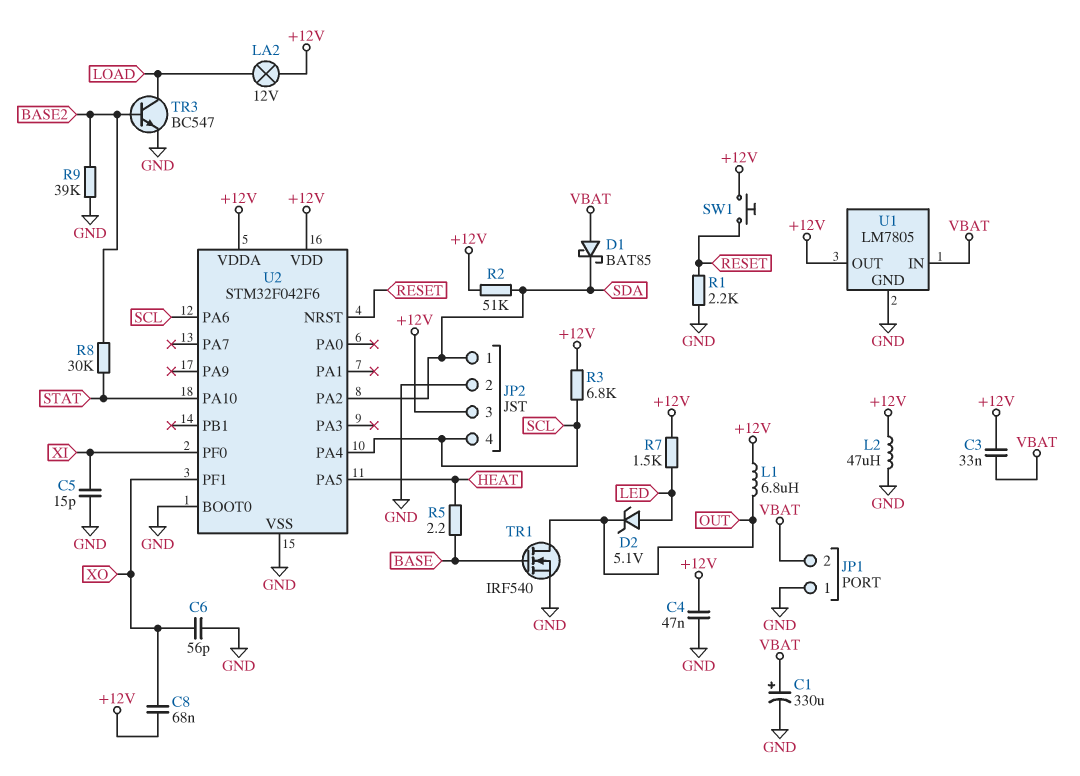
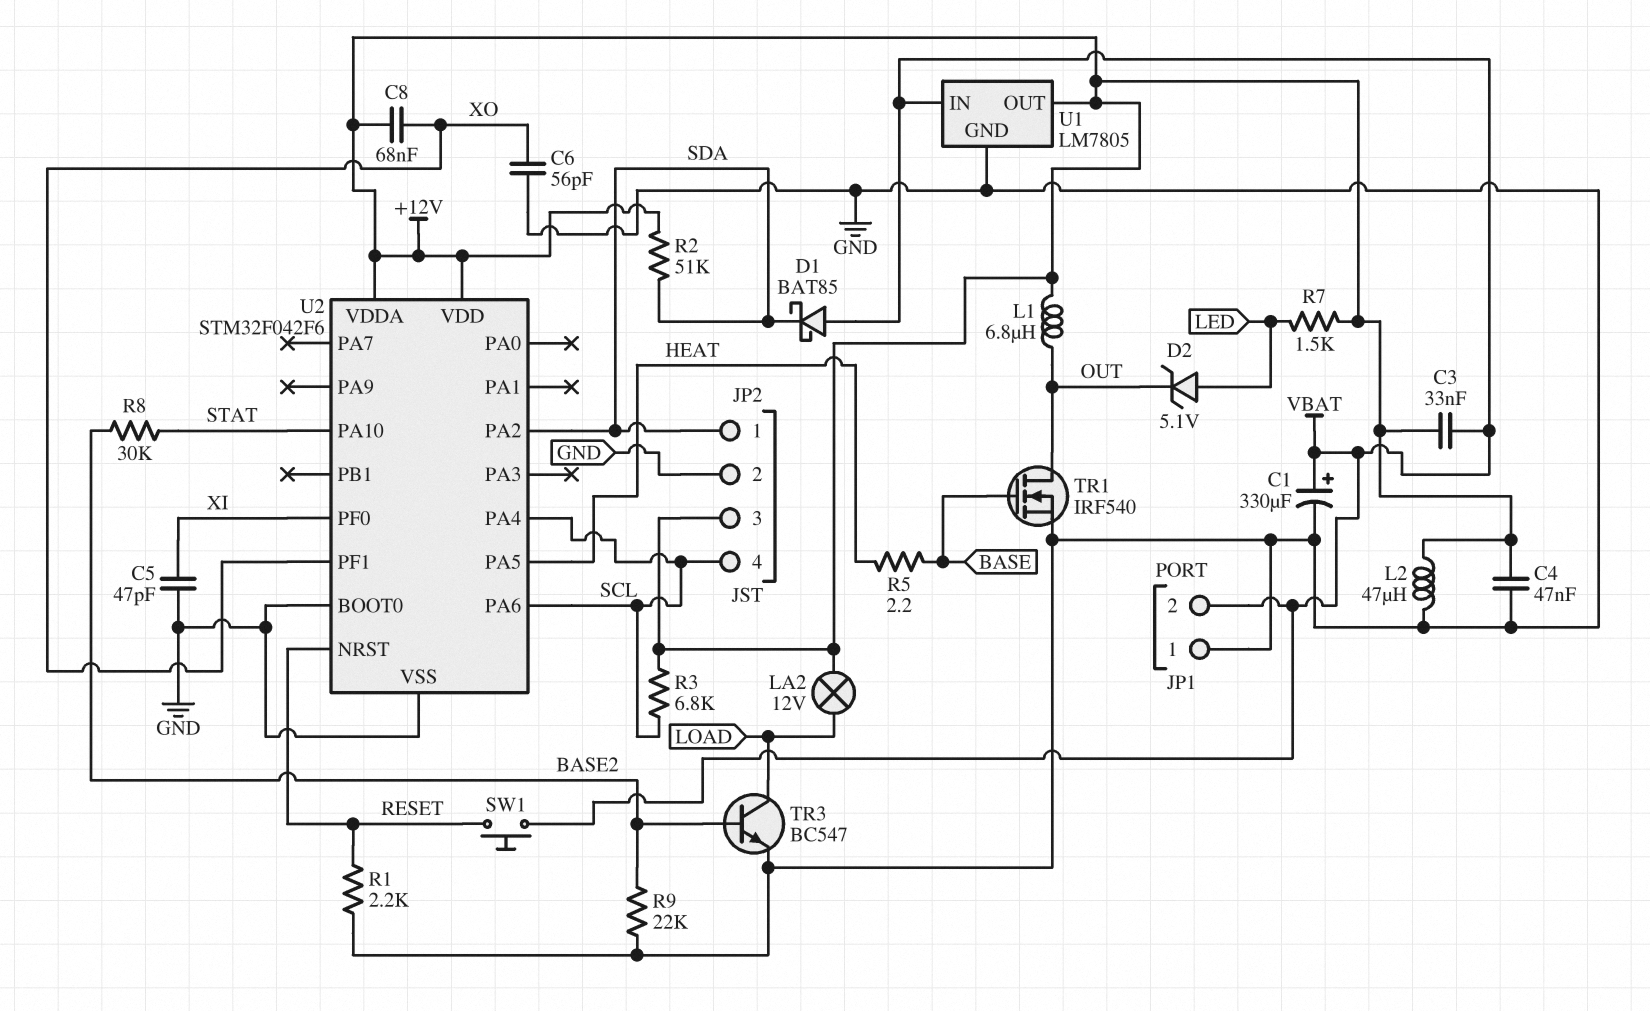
C5: 15pF (GND, XI) -> 47pF (GND, XI)
R9: 39k (BASE2, GND) -> 22k (BASE2, GND)
SW1: button (+12V, RESET) -> button (RESET, VBAT)

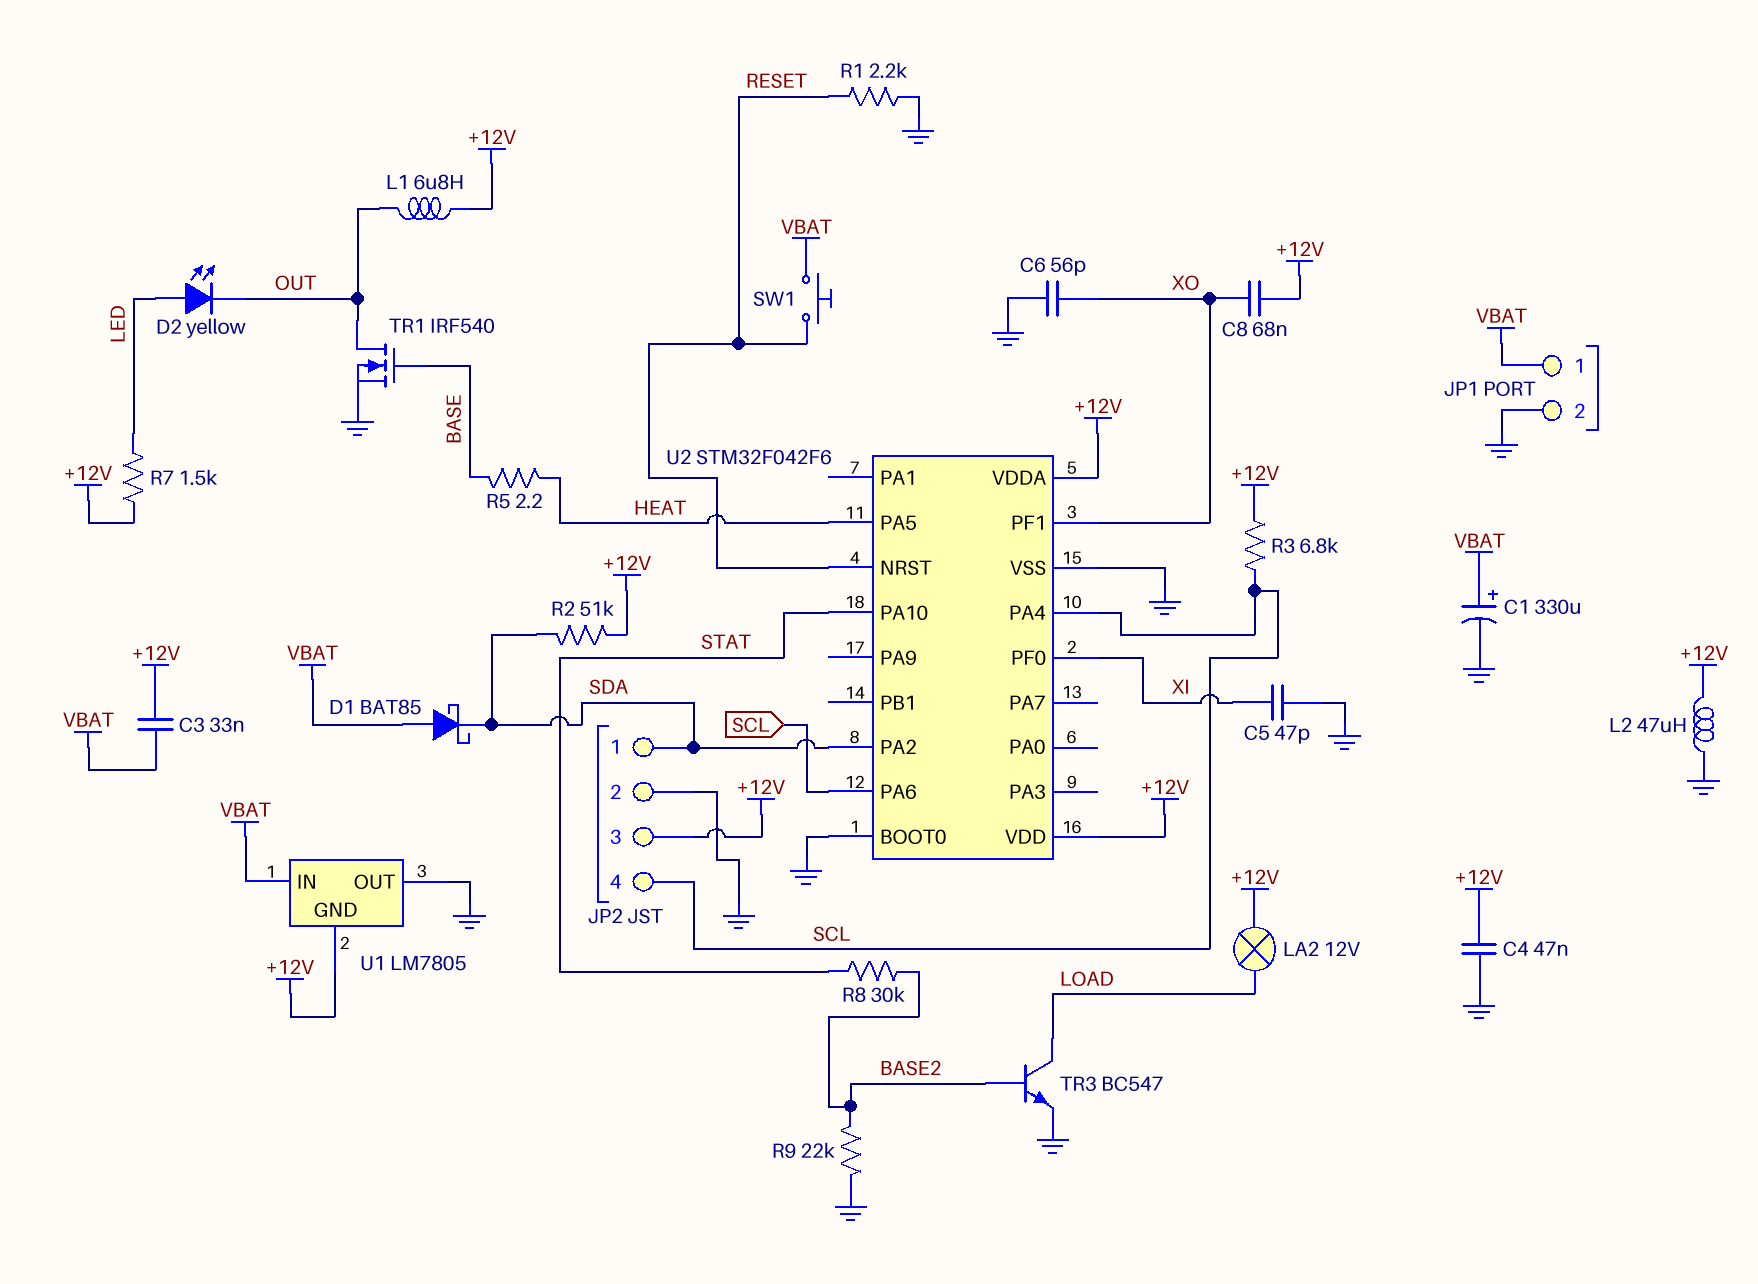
D2: zener 5.1V (A LED, K OUT) -> LED yellow (A LED, K OUT)
JP1 pin 1: GND -> VBAT
JP1 pin 2: VBAT -> GND
U1 pin GND: GND -> +12V
U1 pin OUT: +12V -> GND

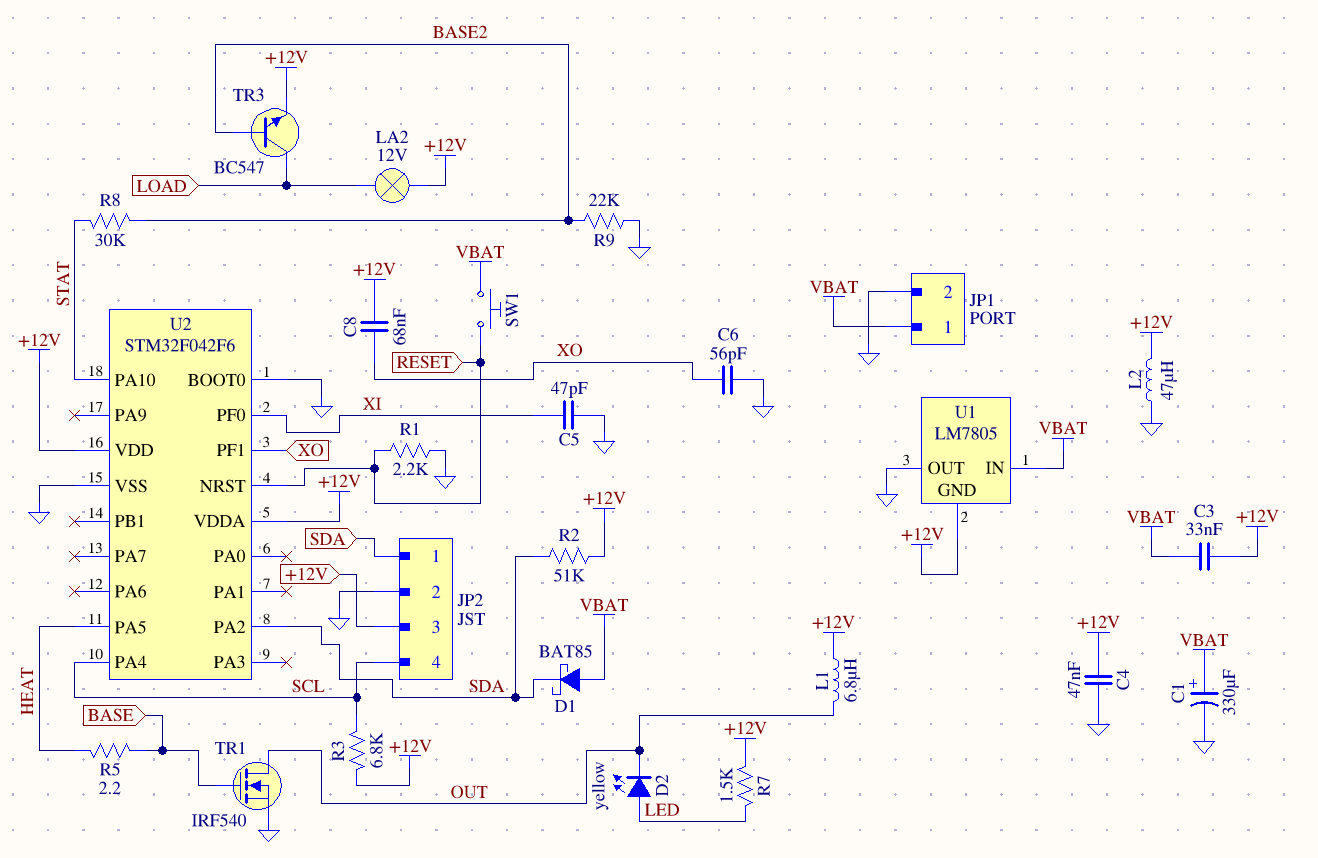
TR3: NPN BC547 (B BASE2, C LOAD, E GND) -> NPN BC547 (B BASE2, C LOAD, E +12V)
U2 pin PA6: SCL -> none

